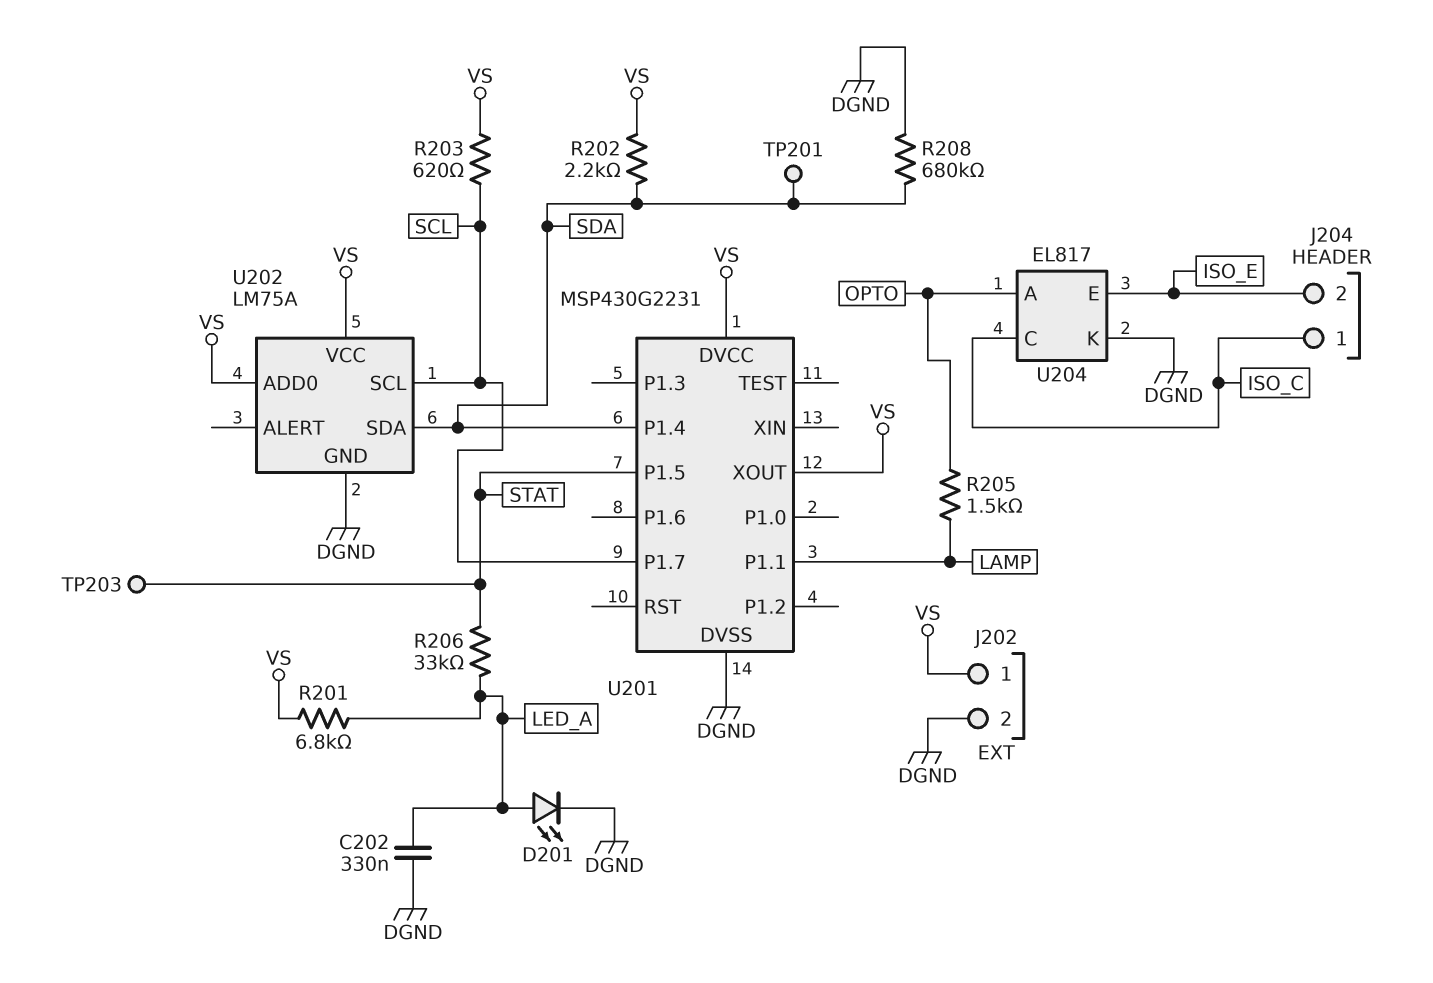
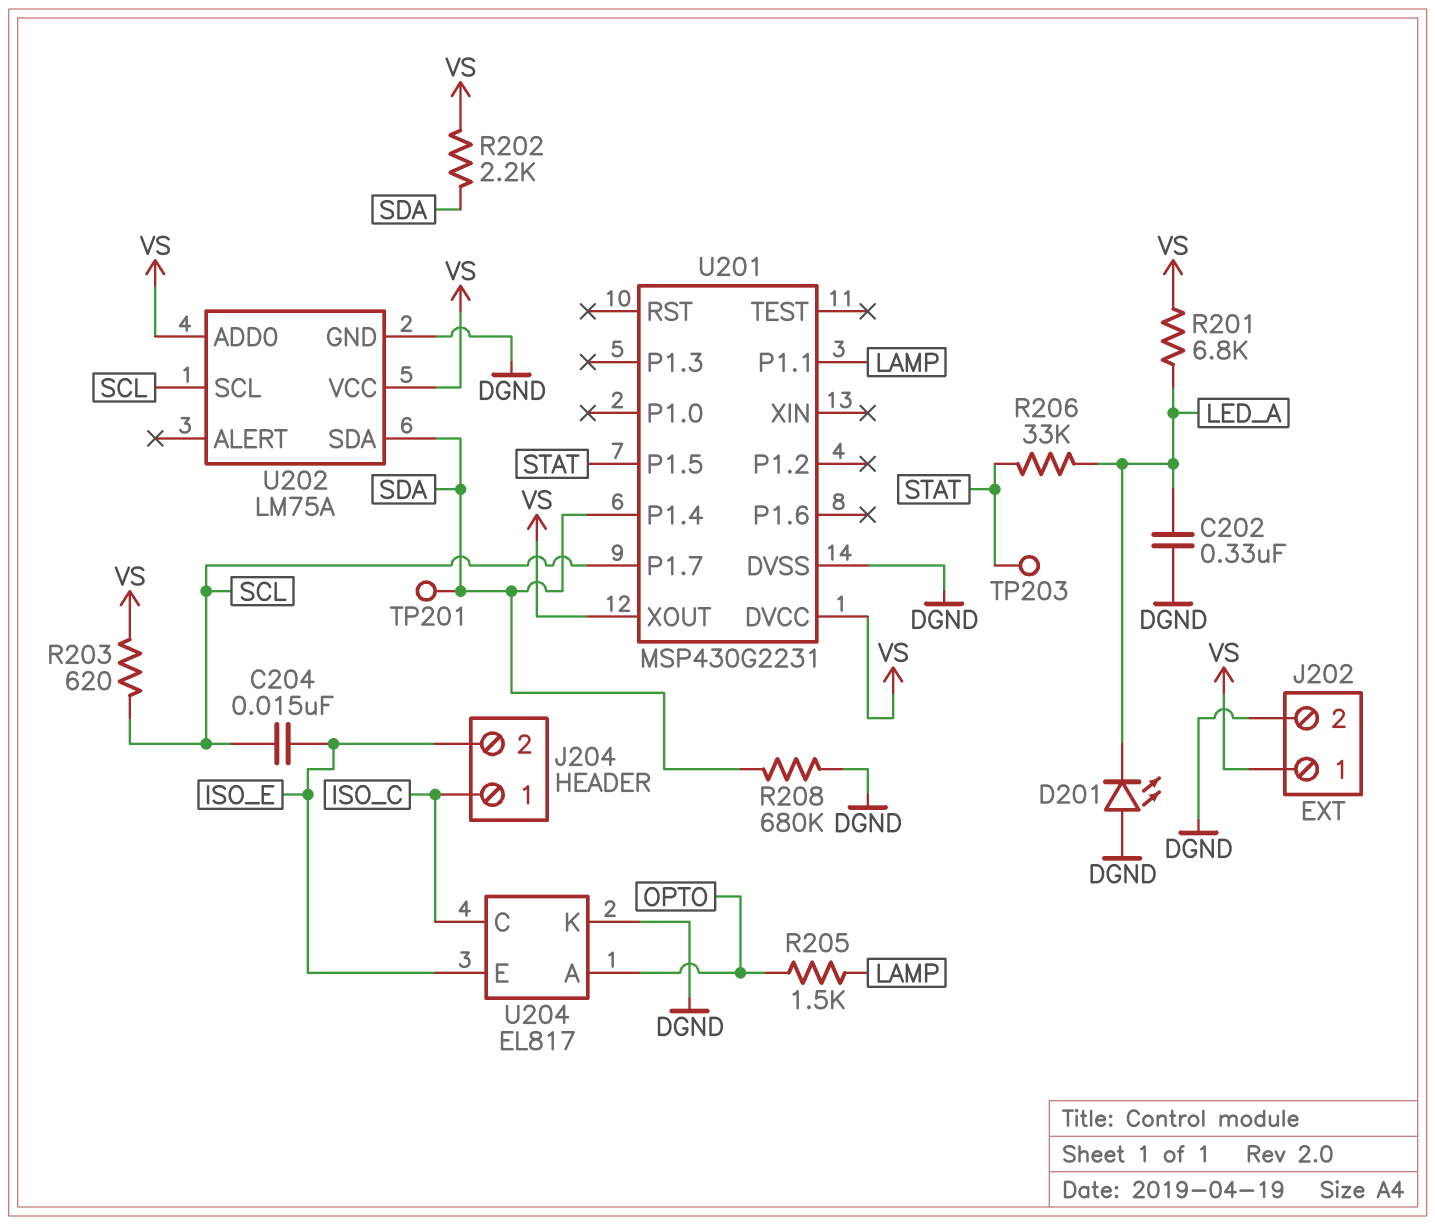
C204: none -> 15nF (ISO_E, SCL)
D201: LED (A LED_A, K DGND) -> LED (A DGND, K LED_A)

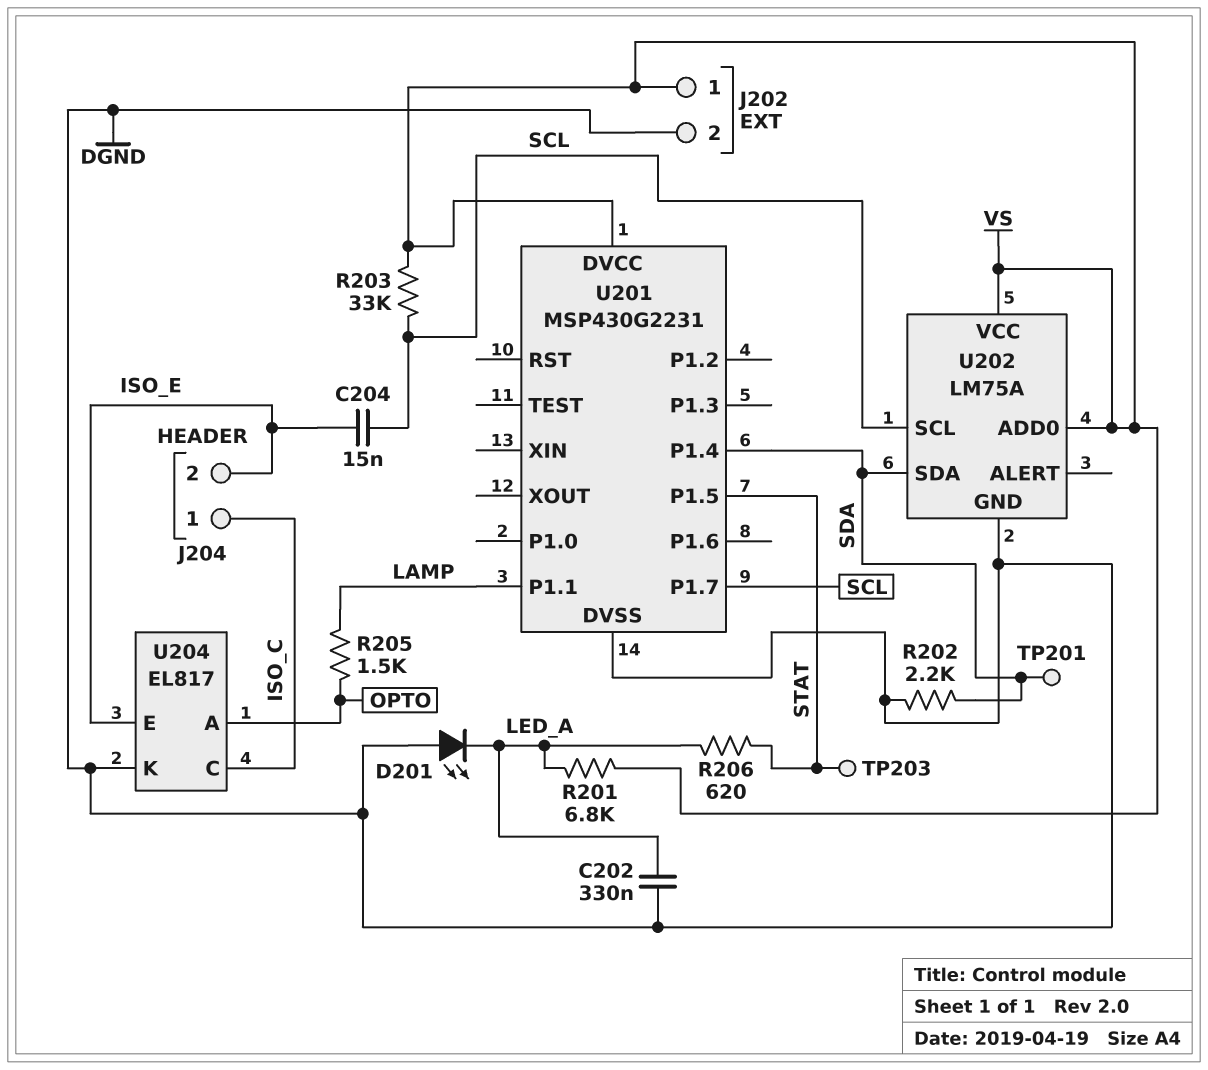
R202: 2.2k (SDA, VS) -> 2.2k (DGND, SDA)
R203: 620 (SCL, VS) -> 33k (SCL, VS)
R206: 33k (LED_A, STAT) -> 620 (LED_A, STAT)
R208: 680k (DGND, SDA) -> none
U201 pin XOUT: VS -> none

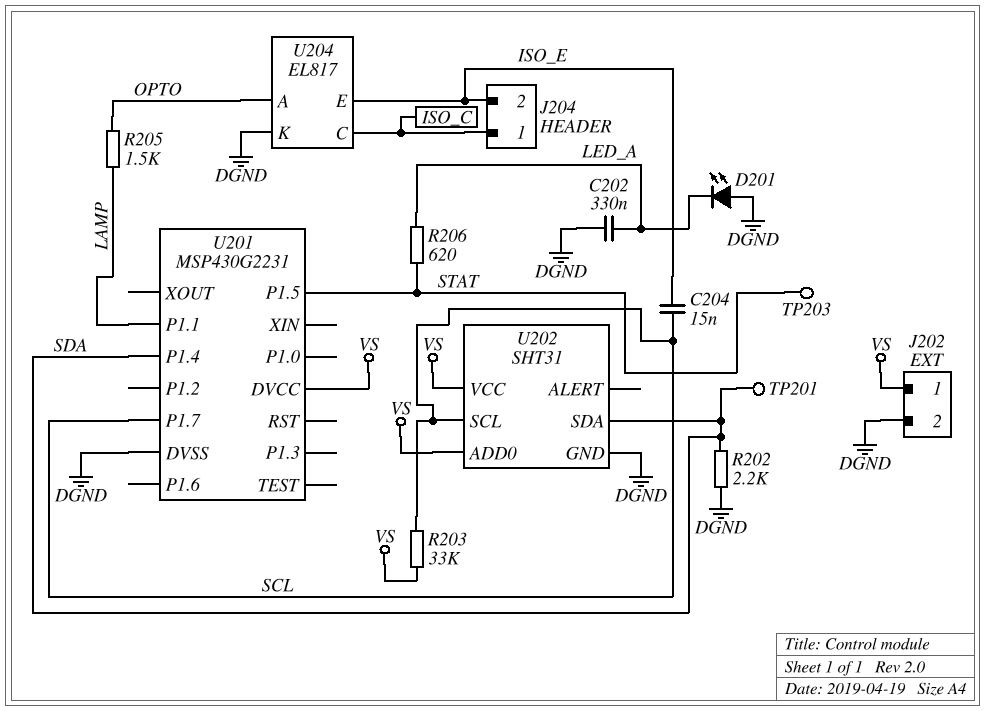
R201: 6.8k (LED_A, VS) -> none
U202: LM75A -> SHT31

